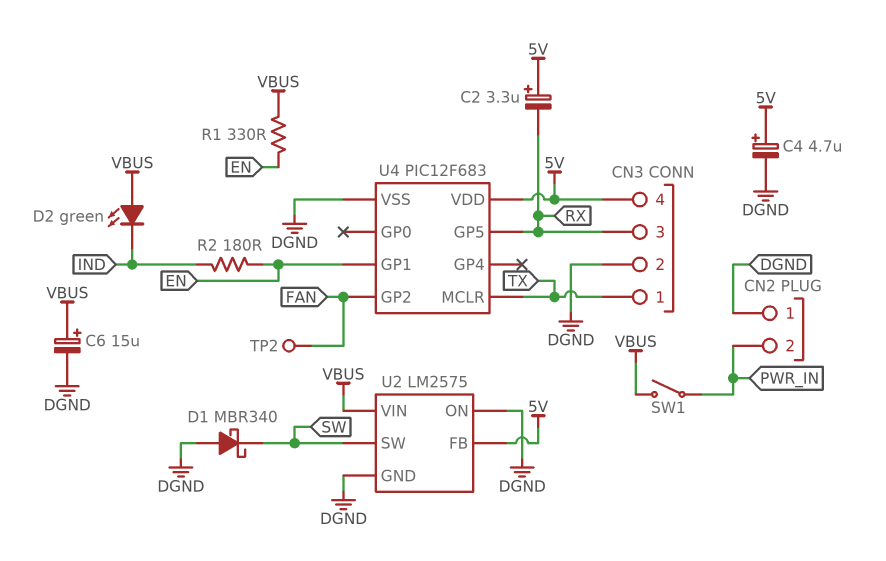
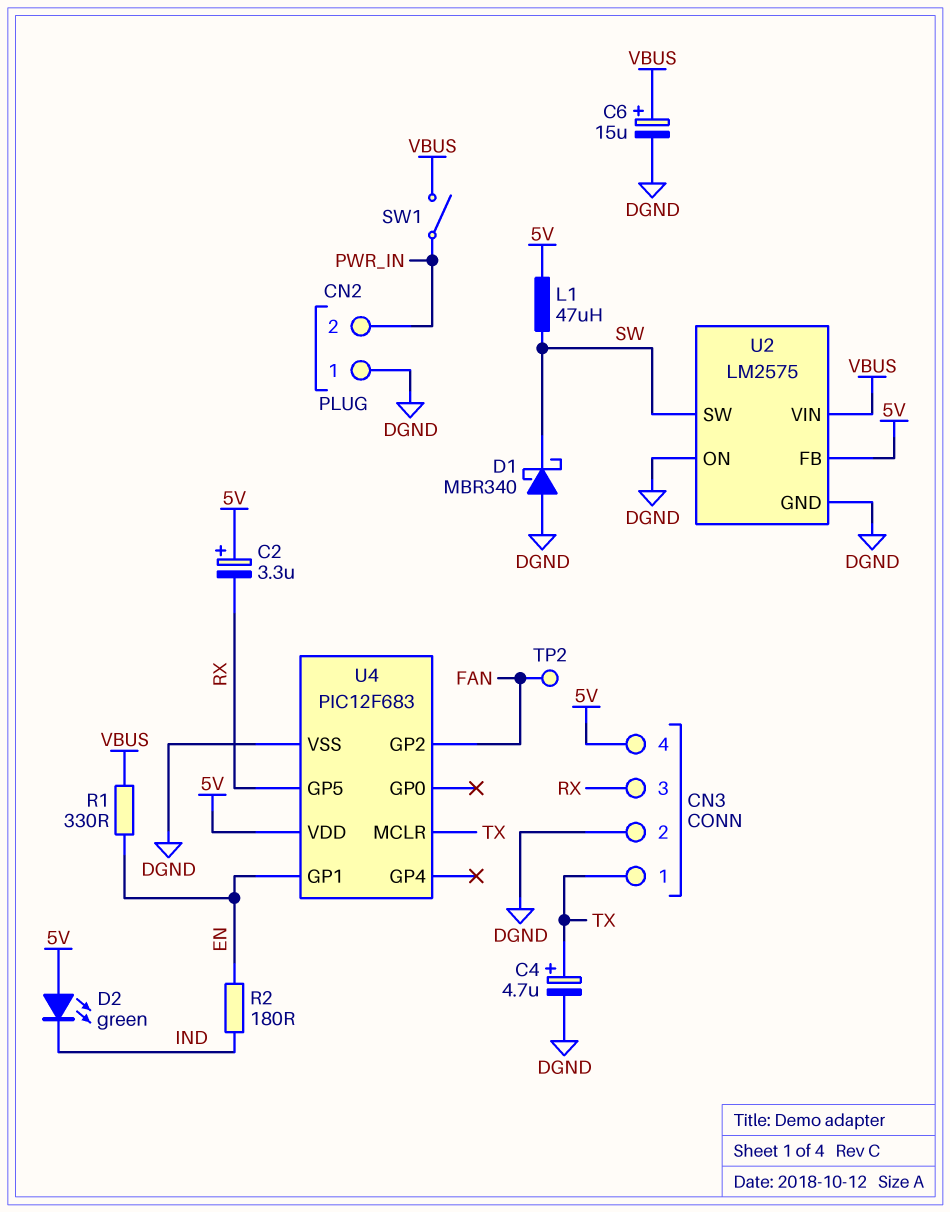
C4: 4.7uF (plus 5V, minus DGND) -> 4.7uF (plus TX, minus DGND)
D2: LED green (A VBUS, K IND) -> LED green (A 5V, K IND)
L1: none -> 47uH (5V, SW)

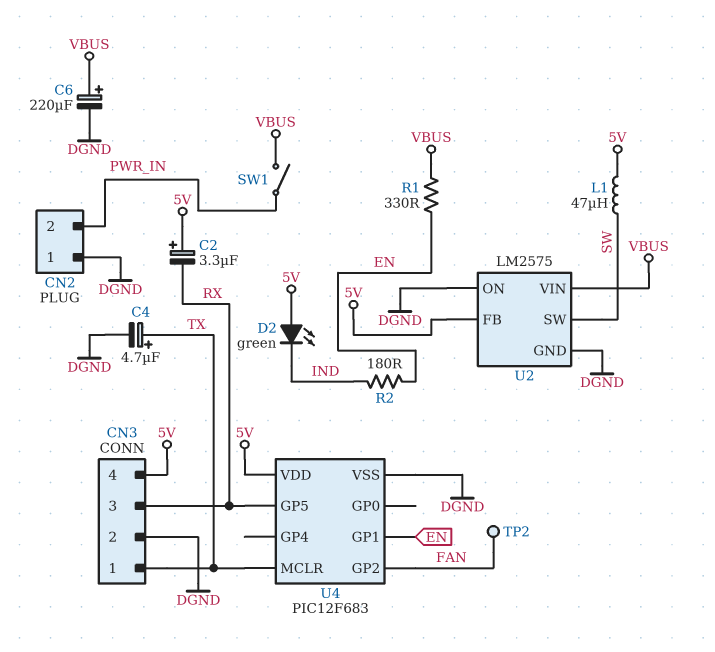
C6: 15uF (plus VBUS, minus DGND) -> 220uF (plus VBUS, minus DGND)
D1: schottky MBR340 (A DGND, K SW) -> none

